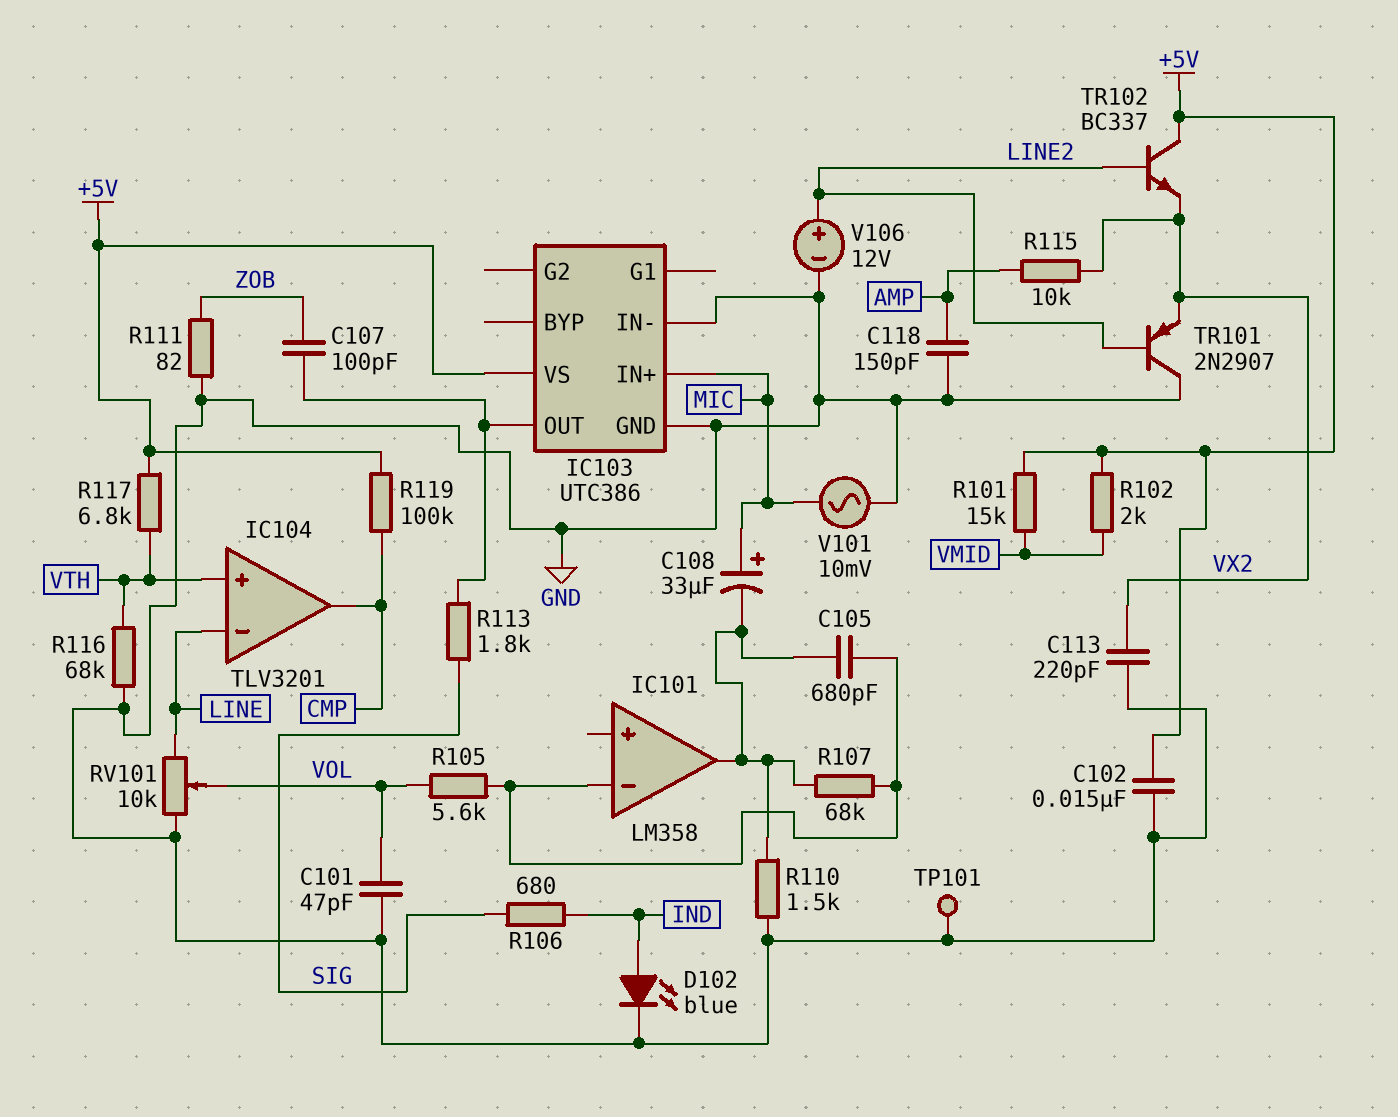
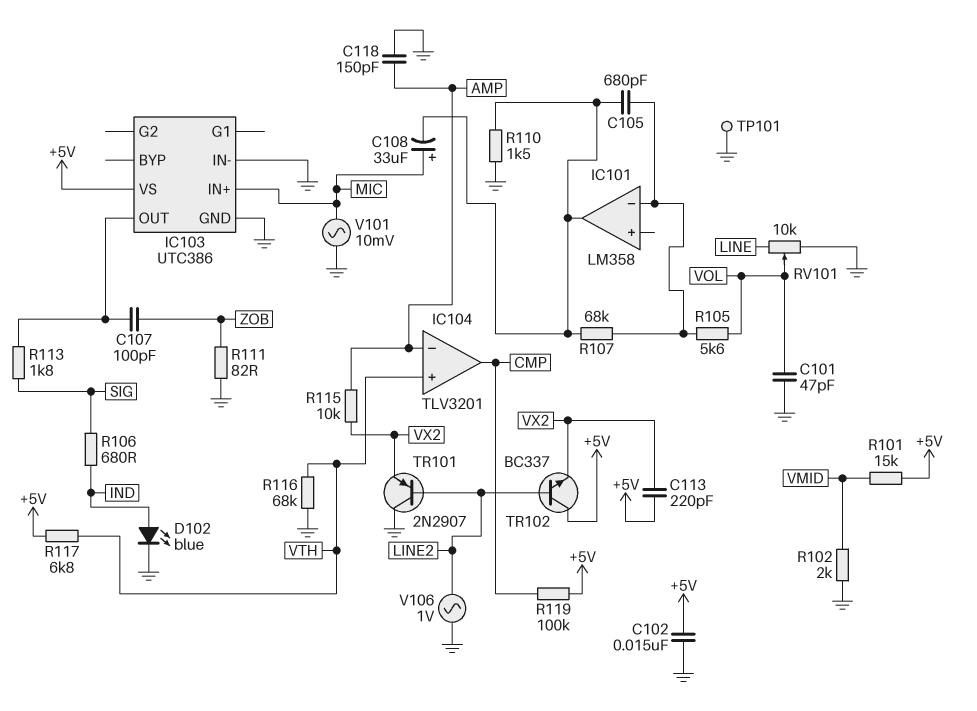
C113: 220pF (GND, VX2) -> 220pF (+5V, VX2)
IC104 pin in-: LINE -> AMP
R102: 2k (+5V, VMID) -> 2k (GND, VMID)
V106: 12V (plus LINE2, minus GND) -> AC 1V (GND, LINE2)

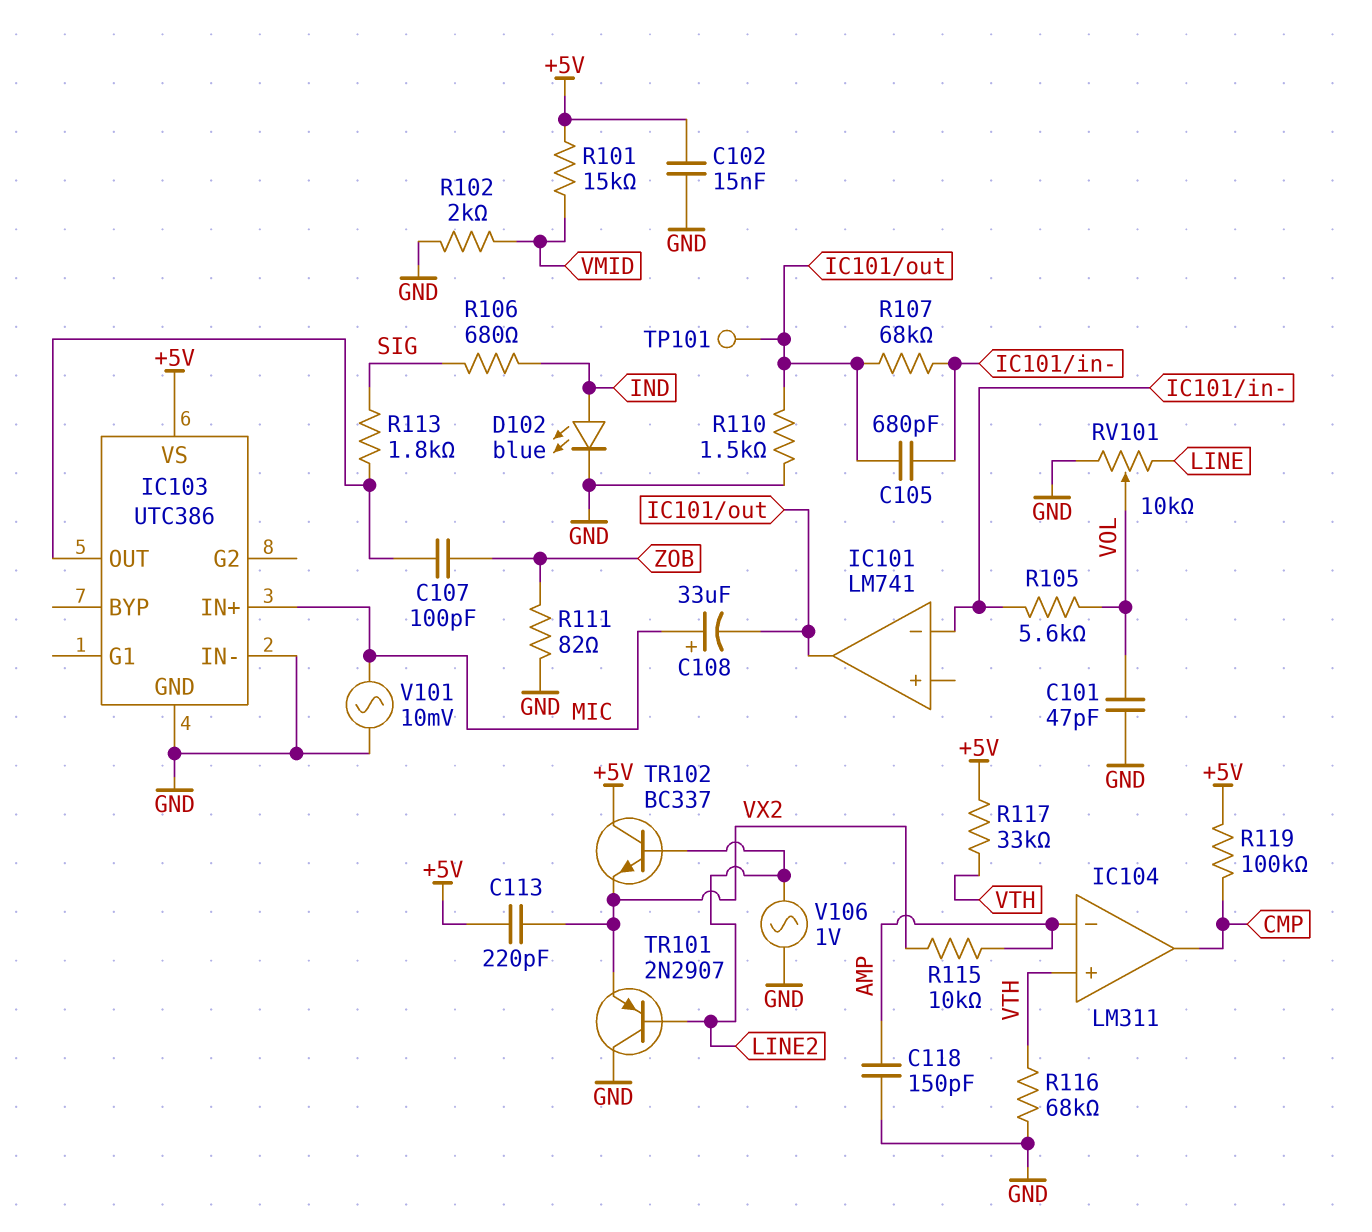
IC101: LM358 -> LM741
IC104: TLV3201 -> LM311
R117: 6.8k (+5V, VTH) -> 33k (+5V, VTH)
TP101: test point (GND) -> test point (IC101/out)

